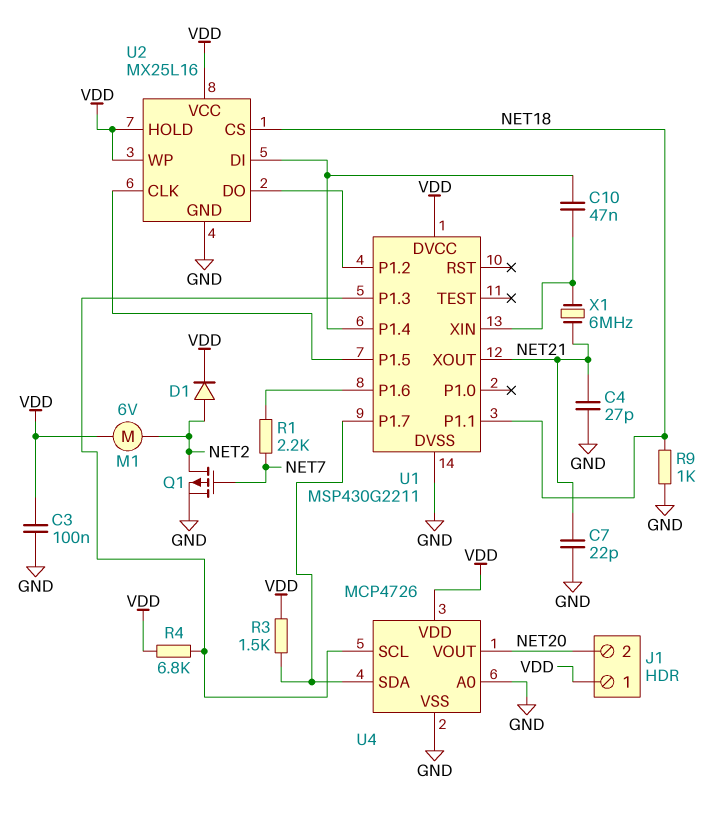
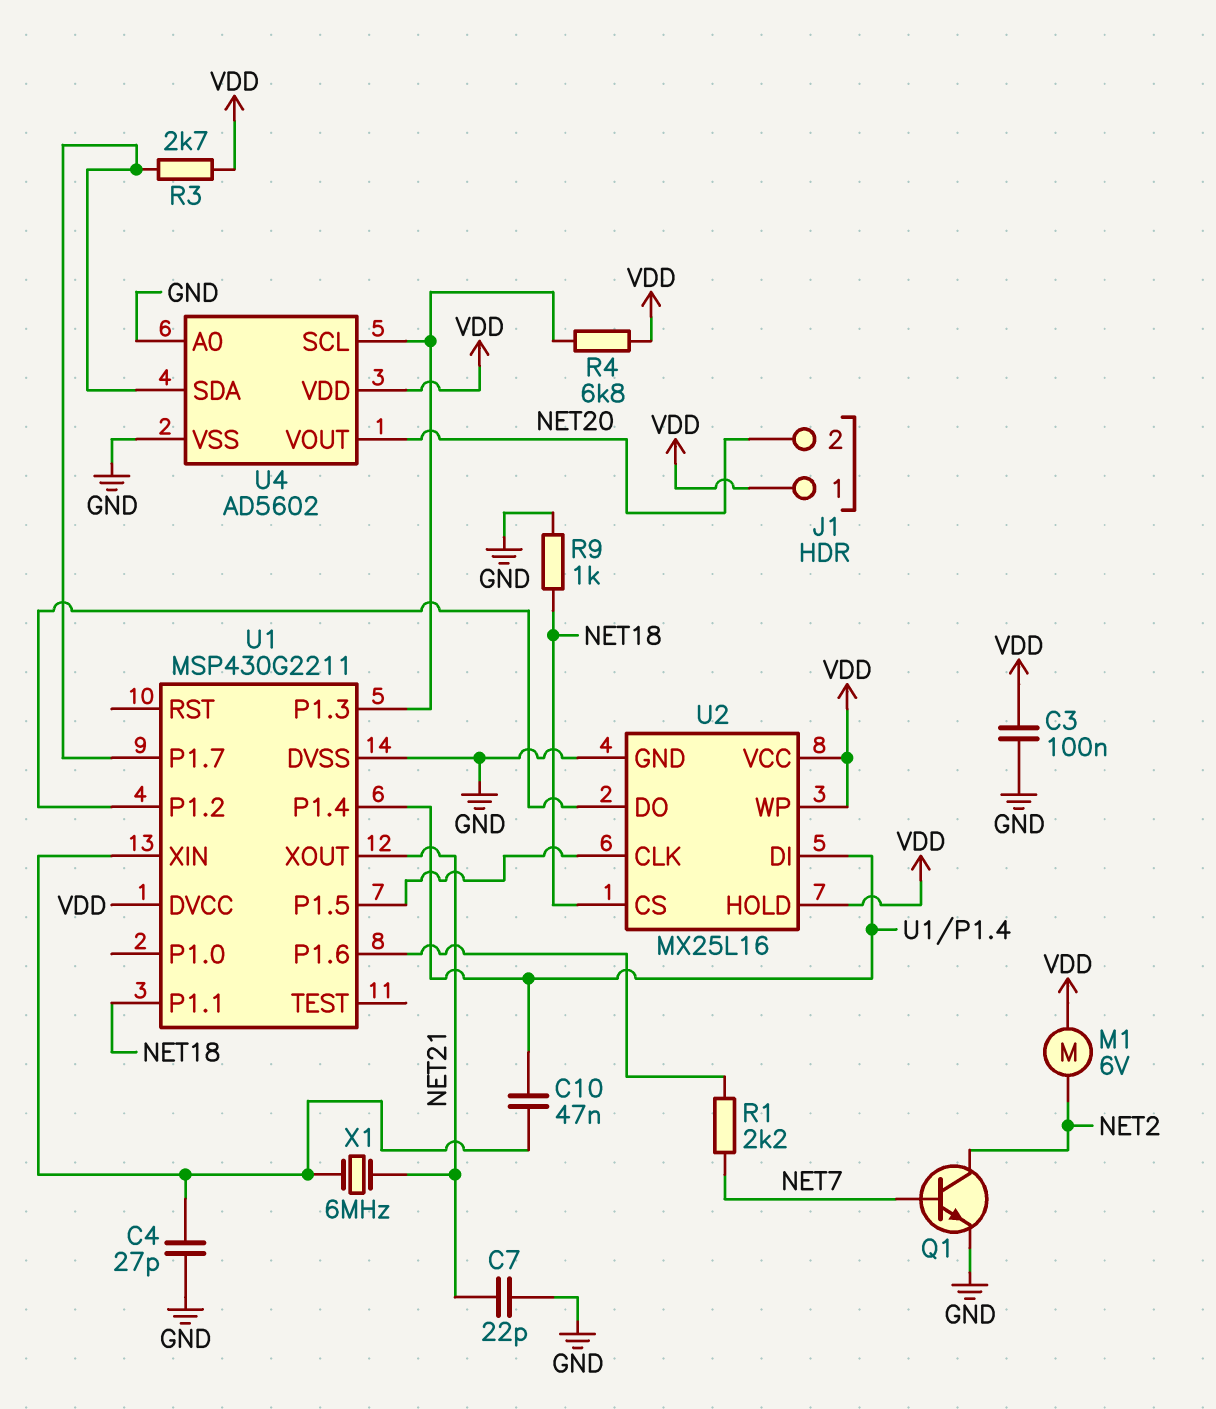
C4: 27pF (GND, NET21) -> 27pF (GND, U1/XIN)
D1: diode (A NET2, K VDD) -> none
Q1: PMOS (G NET7, D NET2, S GND) -> NPN (B NET7, C NET2, E GND)
R3: 1.5k (U1/P1.7, VDD) -> 2.7k (U1/P1.7, VDD)
U4: MCP4726 -> AD5602

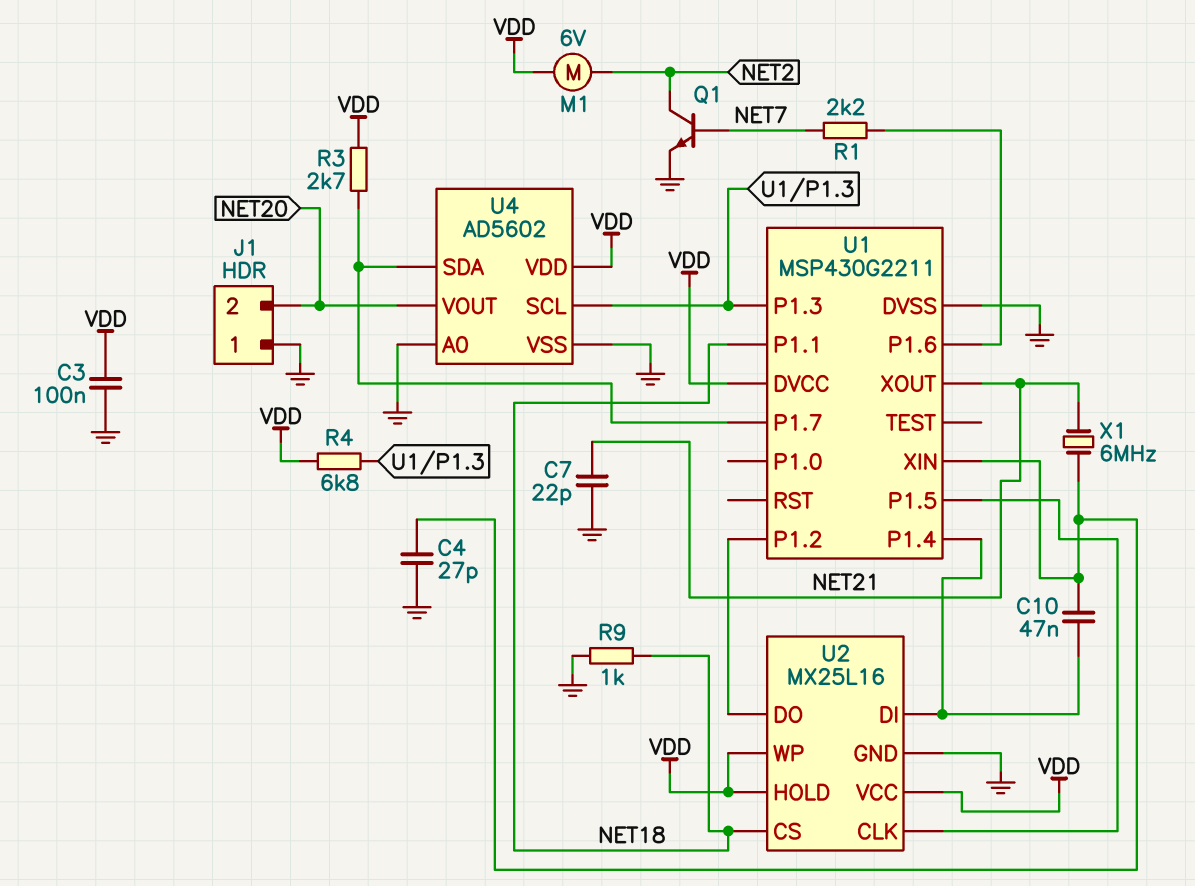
J1 pin 1: VDD -> GND

